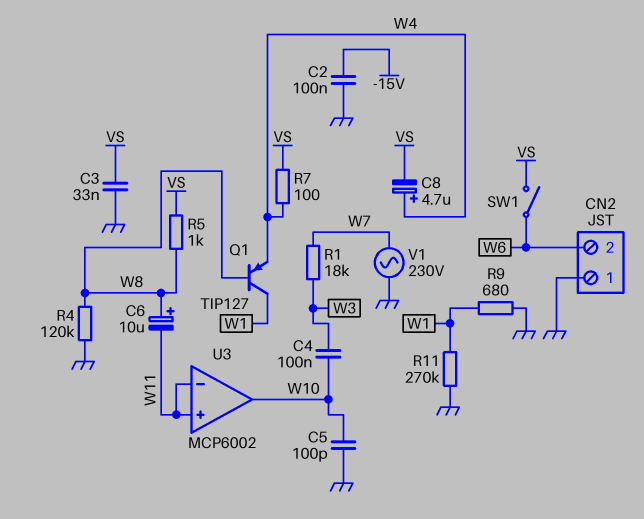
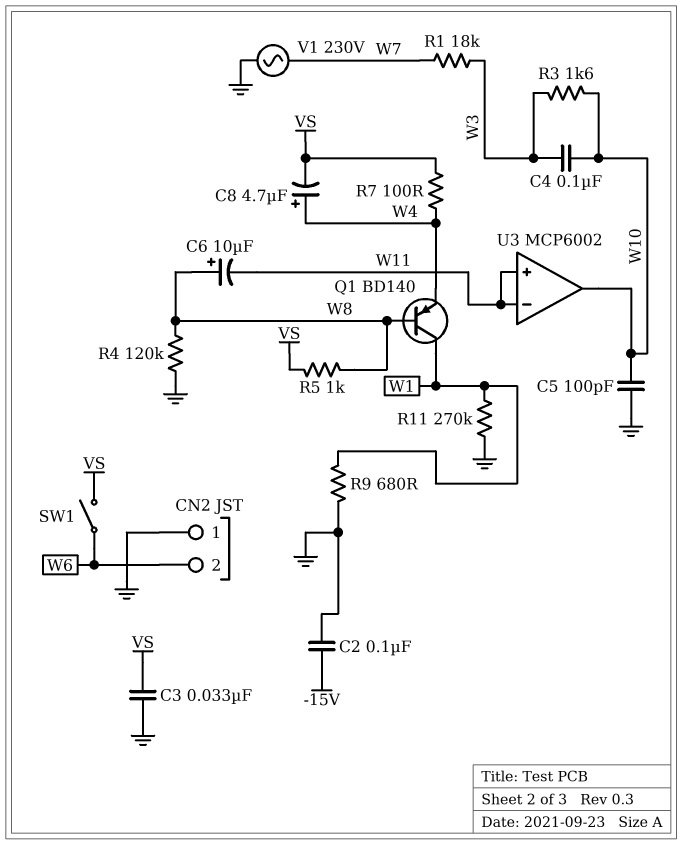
Q1: PNP TIP127 (B W8, C W1, E W4) -> PNP BD140 (B W8, C W1, E W4)
R3: none -> 1.6k (W3, W10)

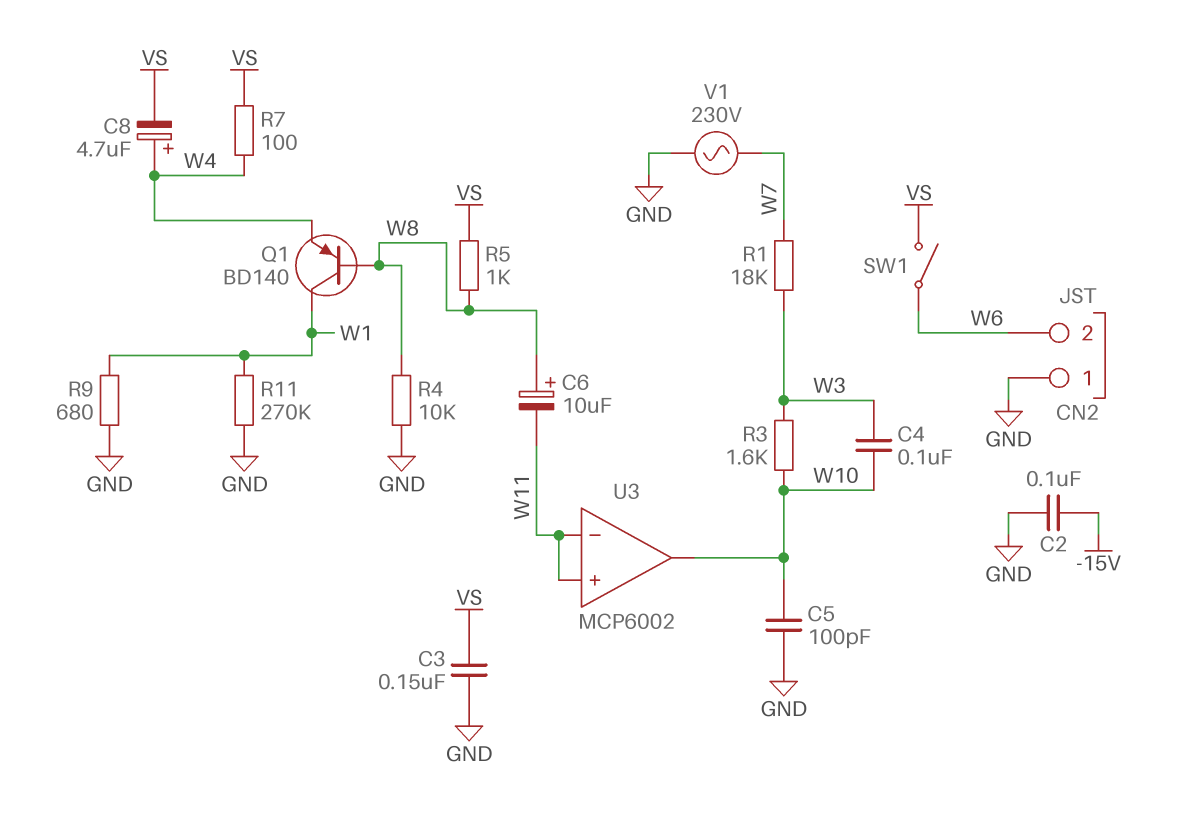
C3: 33nF (GND, VS) -> 150nF (GND, VS)
R4: 120k (GND, W8) -> 10k (GND, W8)

